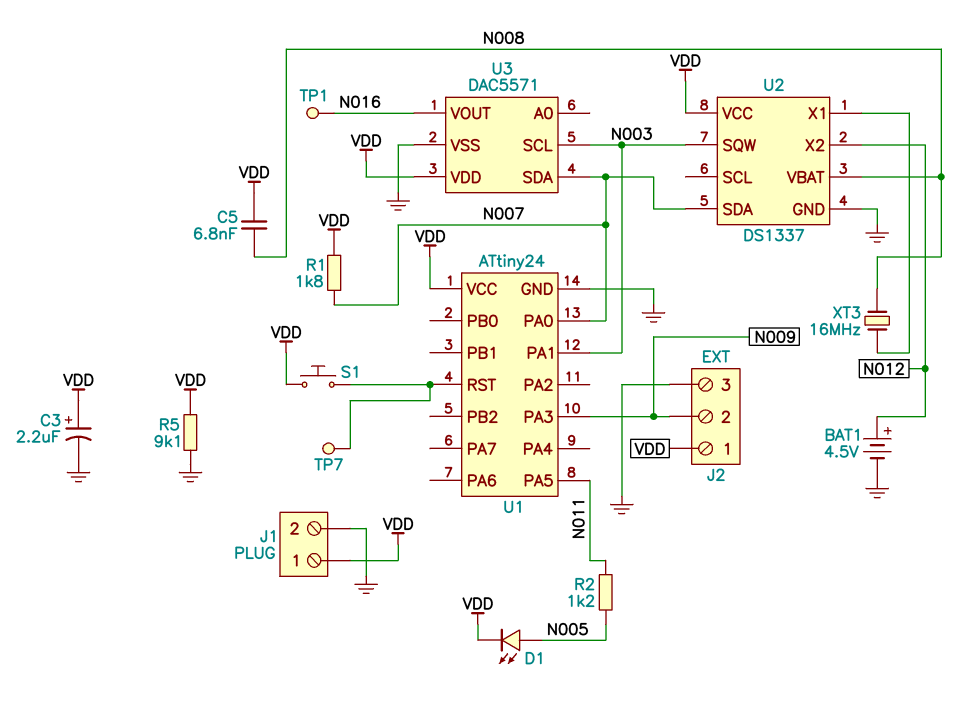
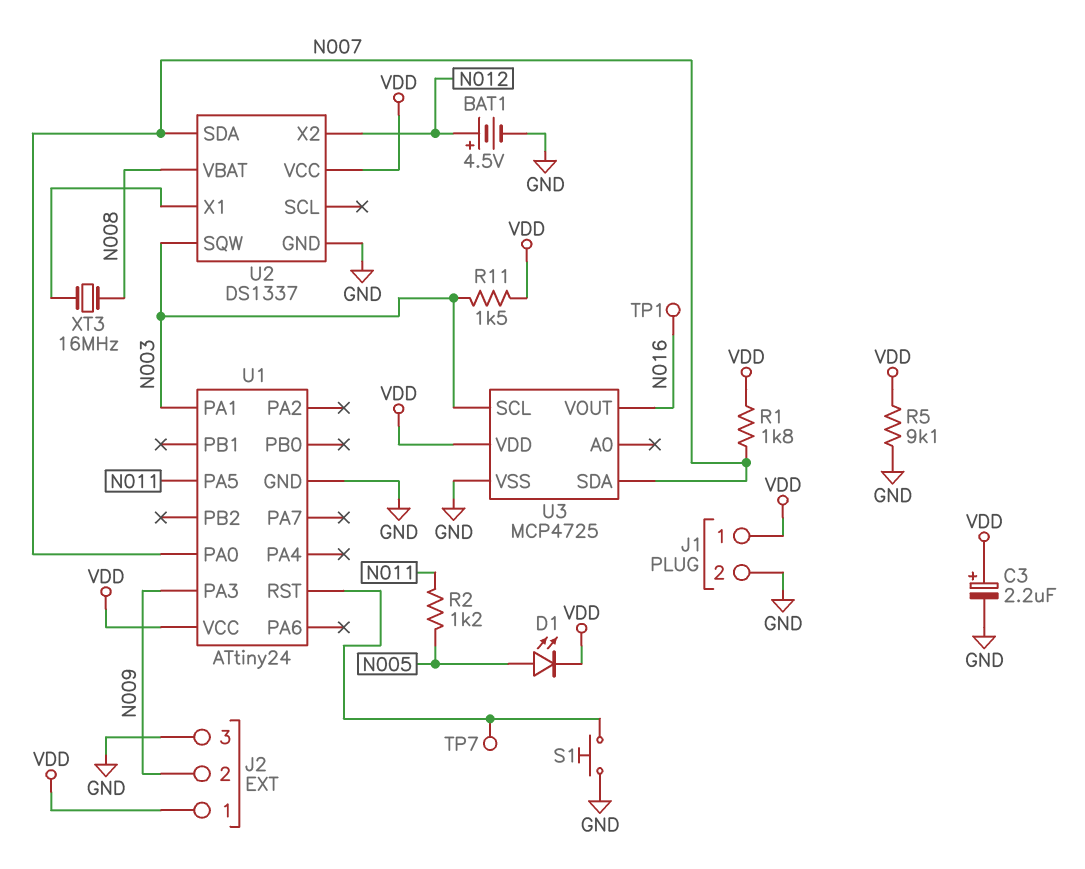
C5: 6.8nF (N008, VDD) -> none
R11: none -> 1.5k (N003, VDD)
S1: button (U1/RST, VDD) -> button (GND, U1/RST)
U3: DAC5571 -> MCP4725

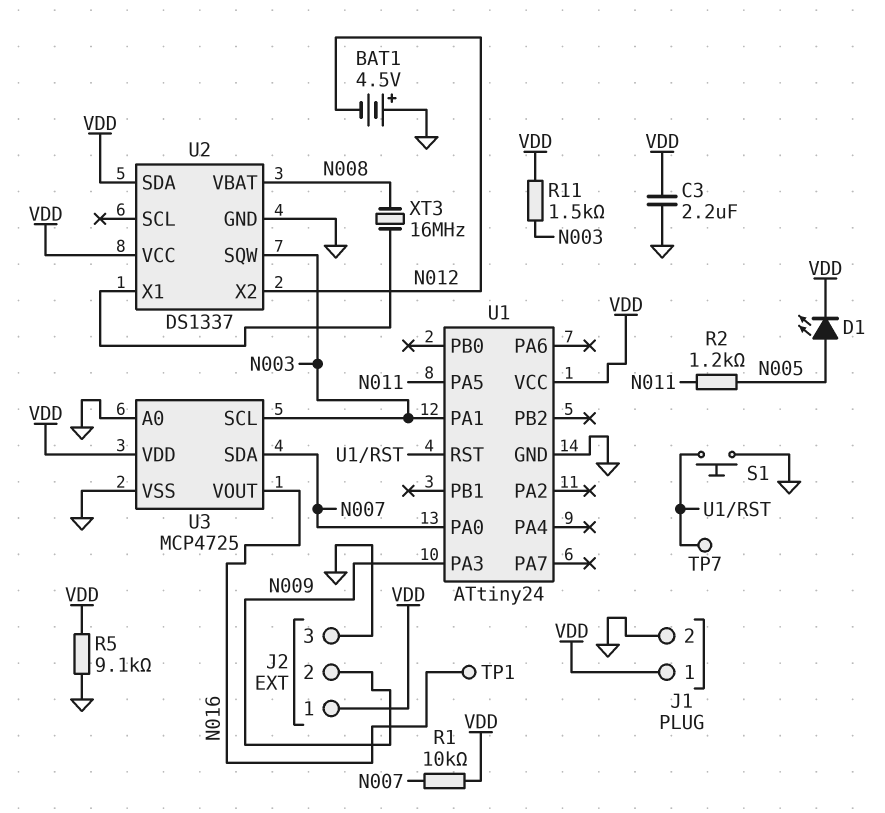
BAT1: 4.5V (plus N012, minus GND) -> 4.5V (plus GND, minus N012)
C3: 2.2uF (plus VDD, minus GND) -> 2.2uF (GND, VDD)
R1: 1.8k (N007, VDD) -> 10k (N007, VDD)
U2 pin SDA: N007 -> VDD
U3 pin A0: none -> GND

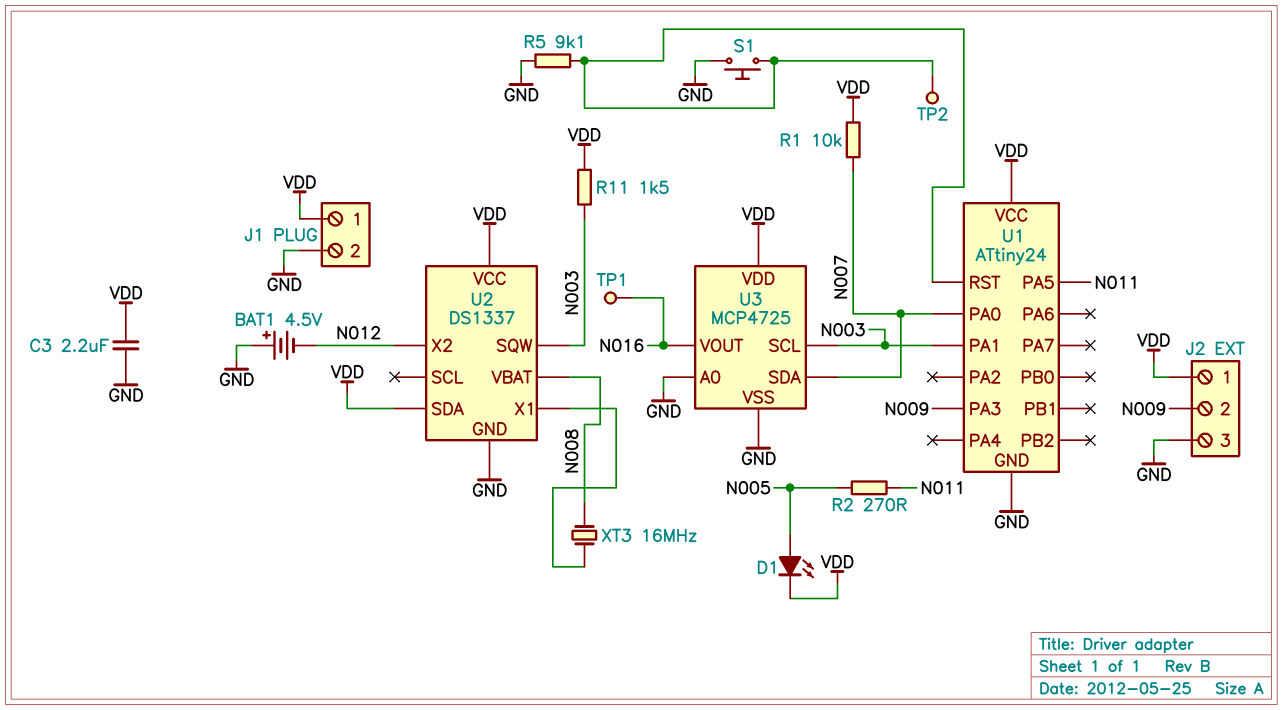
R2: 1.2k (N005, N011) -> 270 (N005, N011)
R5: 9.1k (GND, VDD) -> 9.1k (GND, U1/RST)
TP2: none -> test point (U1/RST)
TP7: test point (U1/RST) -> none

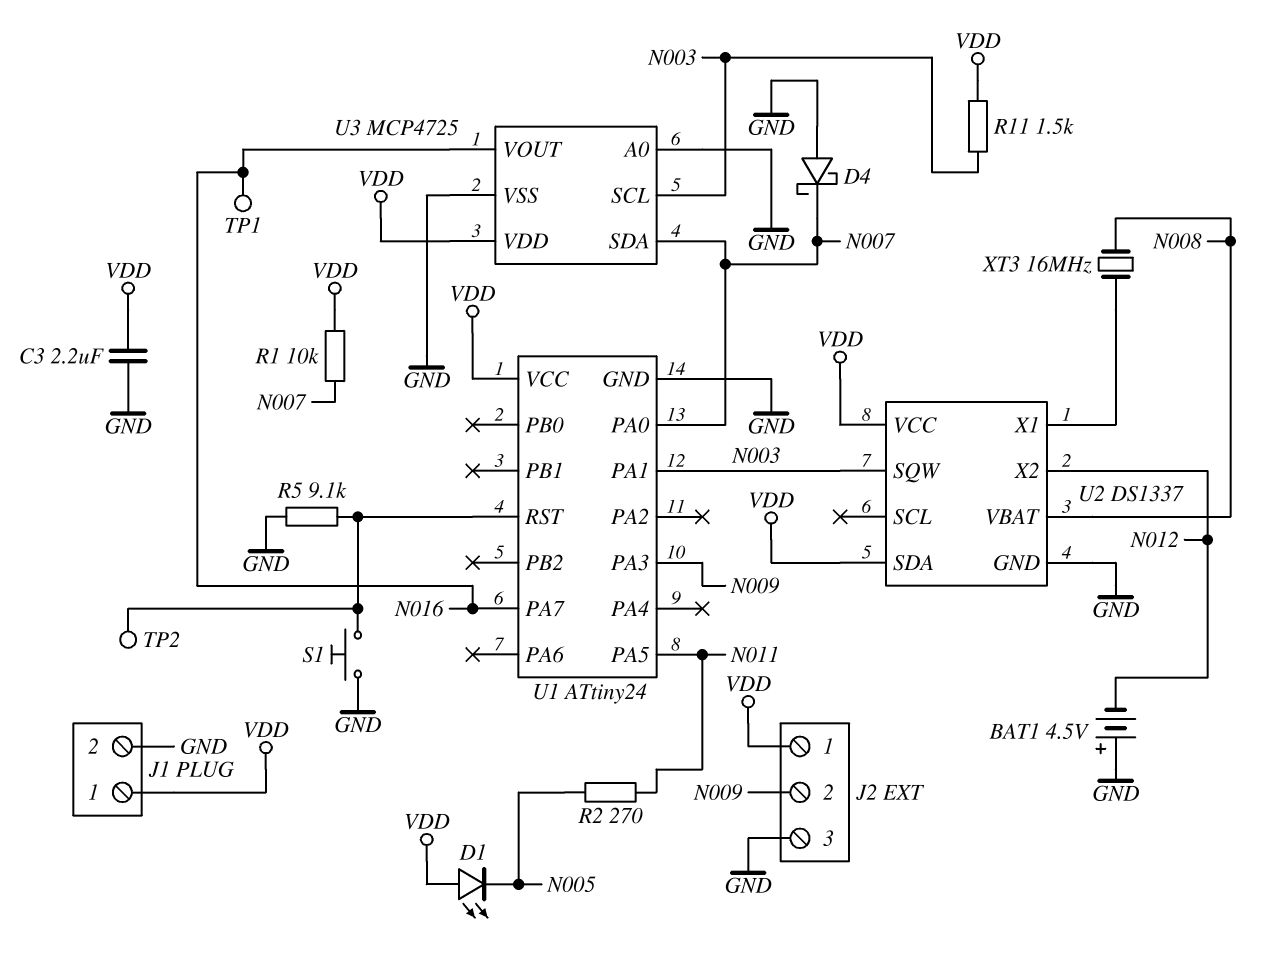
D1: LED (A N005, K VDD) -> LED (A VDD, K N005)
D4: none -> schottky (A GND, K N007)
U1 pin PA7: none -> N016

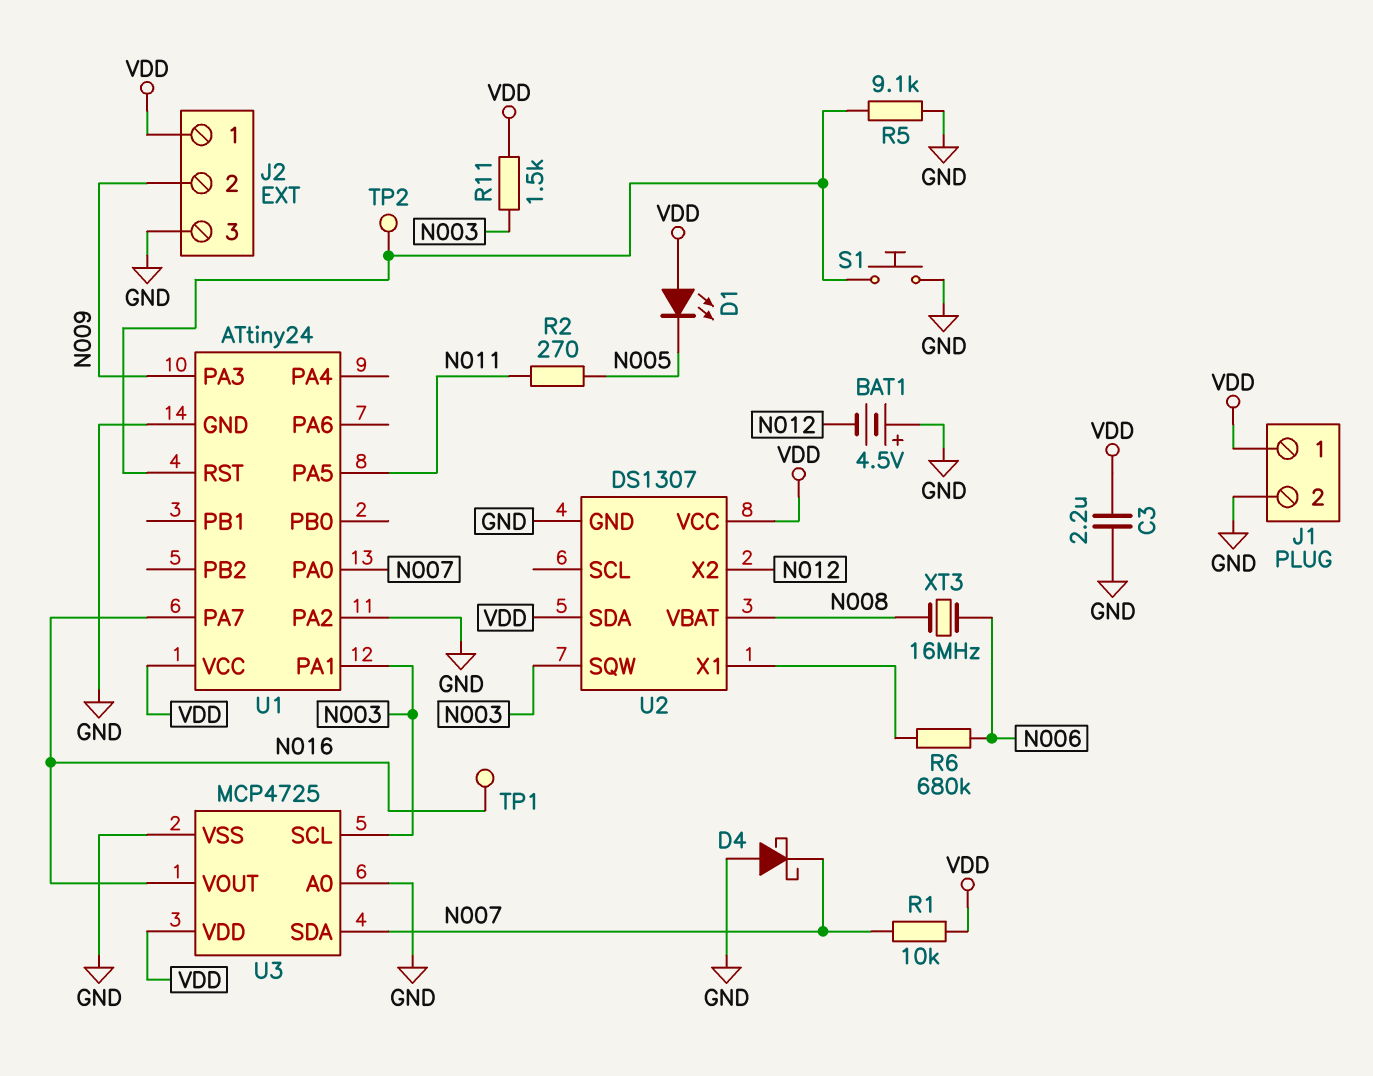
R6: none -> 680k (N006, U2/X1)
U1 pin PA2: none -> GND
U2: DS1337 -> DS1307
XT3: 16MHz (N008, U2/X1) -> 16MHz (N006, N008)

